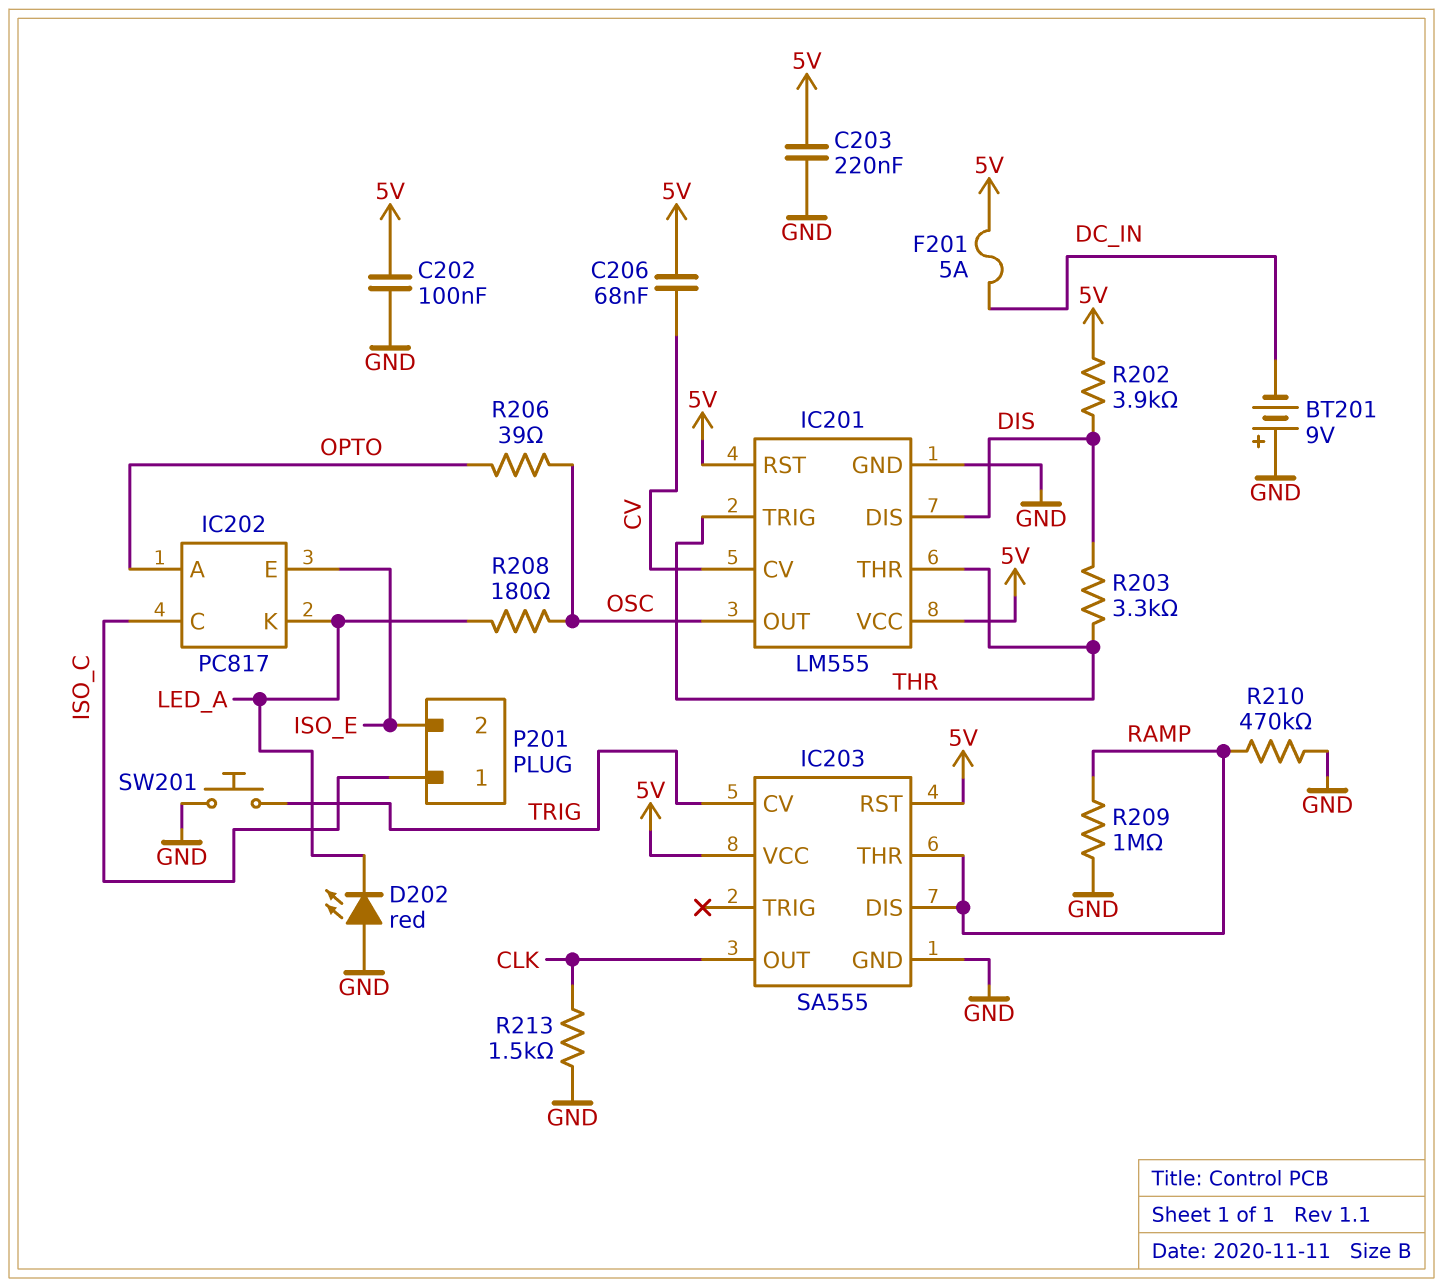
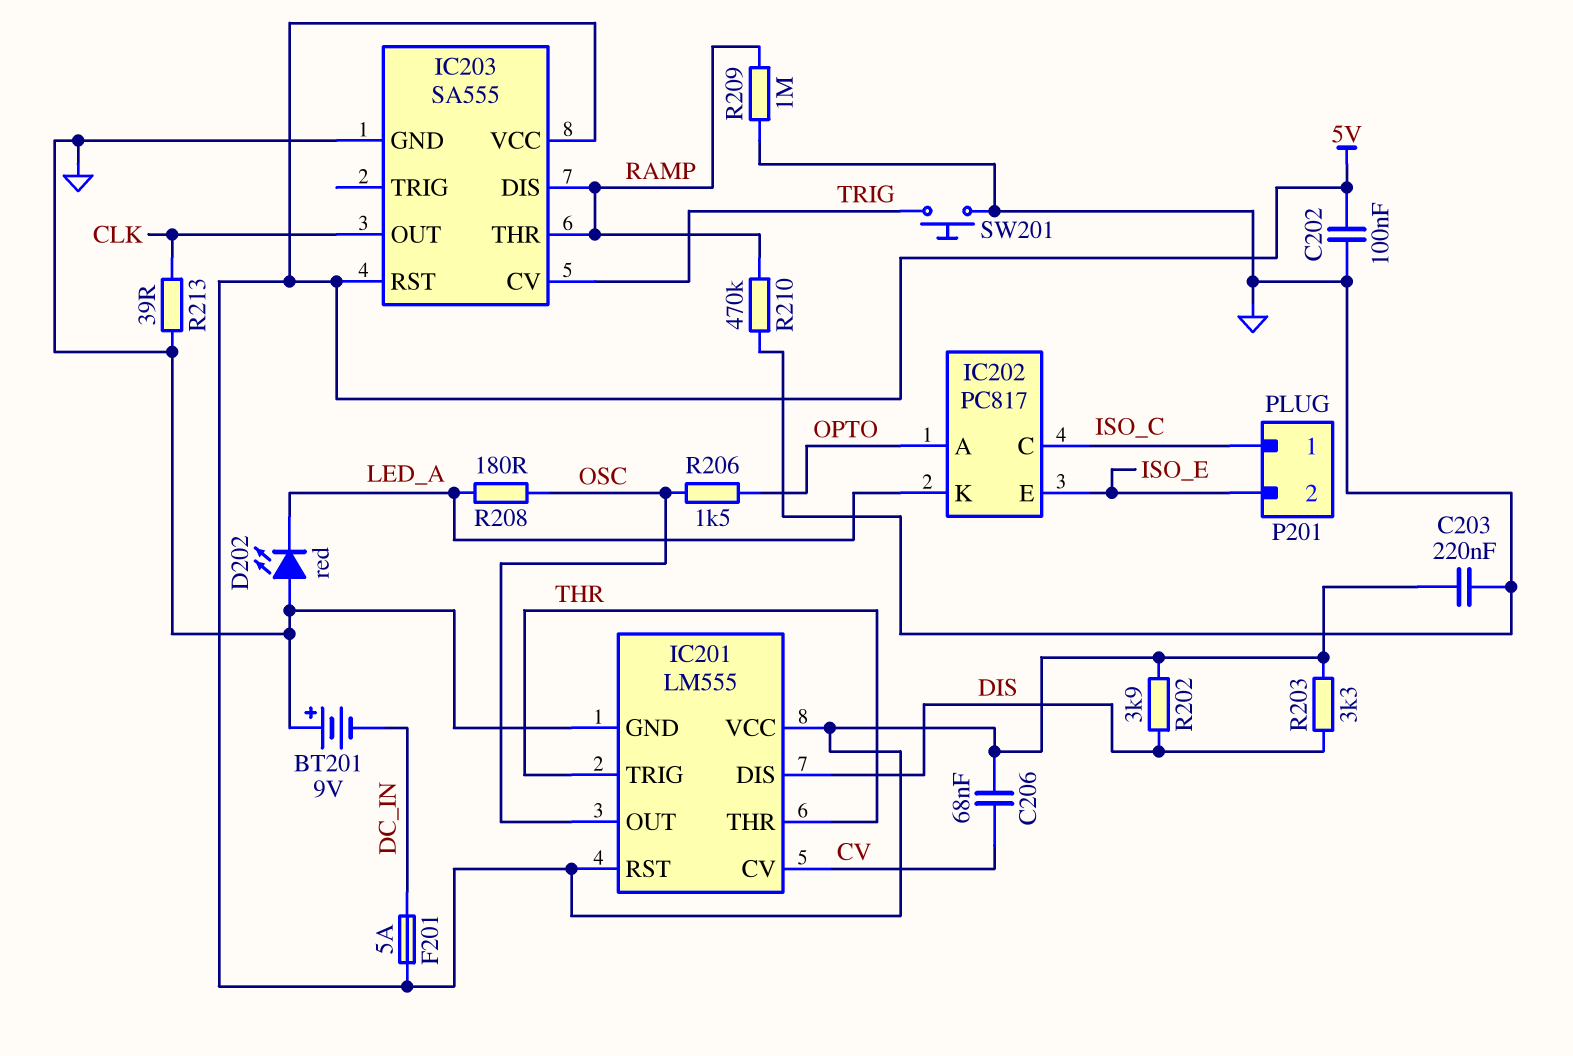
R203: 3.3k (DIS, THR) -> 3.3k (5V, DIS)
R206: 39 (OPTO, OSC) -> 1.5k (OPTO, OSC)
R213: 1.5k (CLK, GND) -> 39 (CLK, GND)

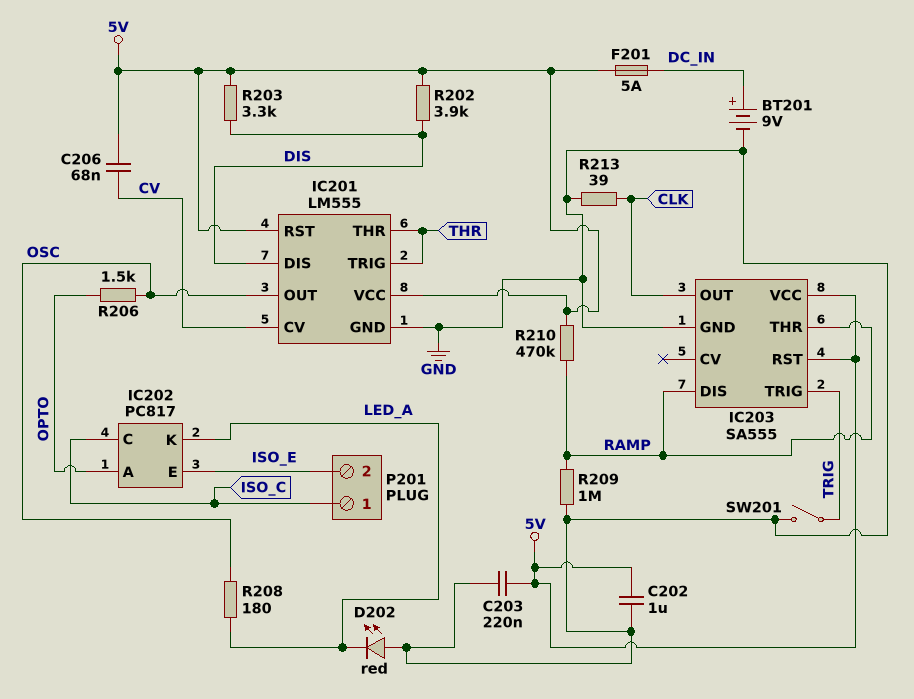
BT201: 9V (plus GND, minus DC_IN) -> 9V (plus DC_IN, minus GND)
C202: 100nF (5V, GND) -> 1uF (5V, GND)
IC203 pin CV: TRIG -> none
IC203 pin TRIG: none -> TRIG
R210: 470k (GND, RAMP) -> 470k (5V, RAMP)
SW201: button (GND, TRIG) -> switch (GND, TRIG)

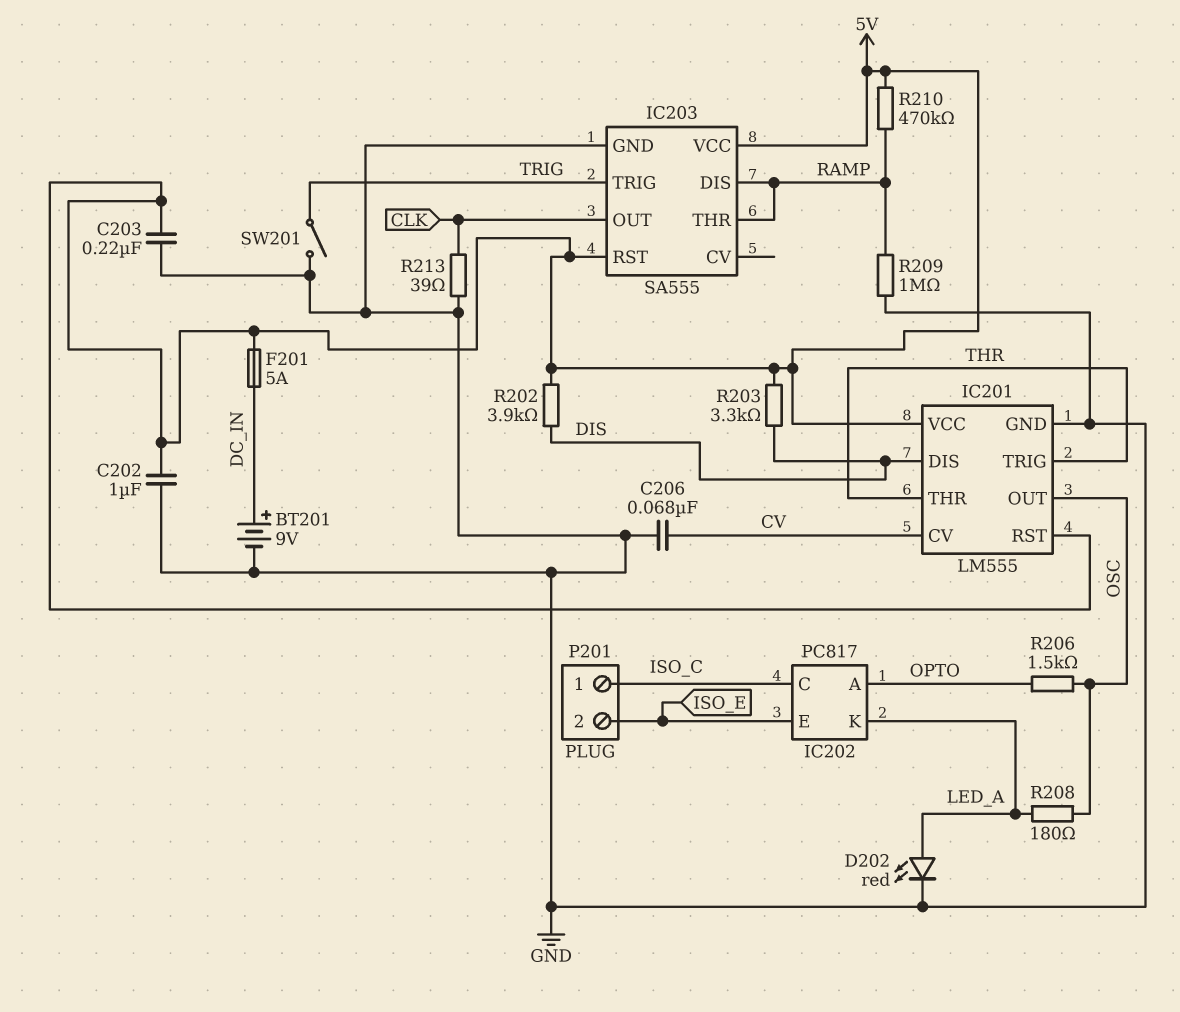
C206: 68nF (5V, CV) -> 68nF (CV, GND)
D202: LED red (A GND, K LED_A) -> LED red (A LED_A, K GND)

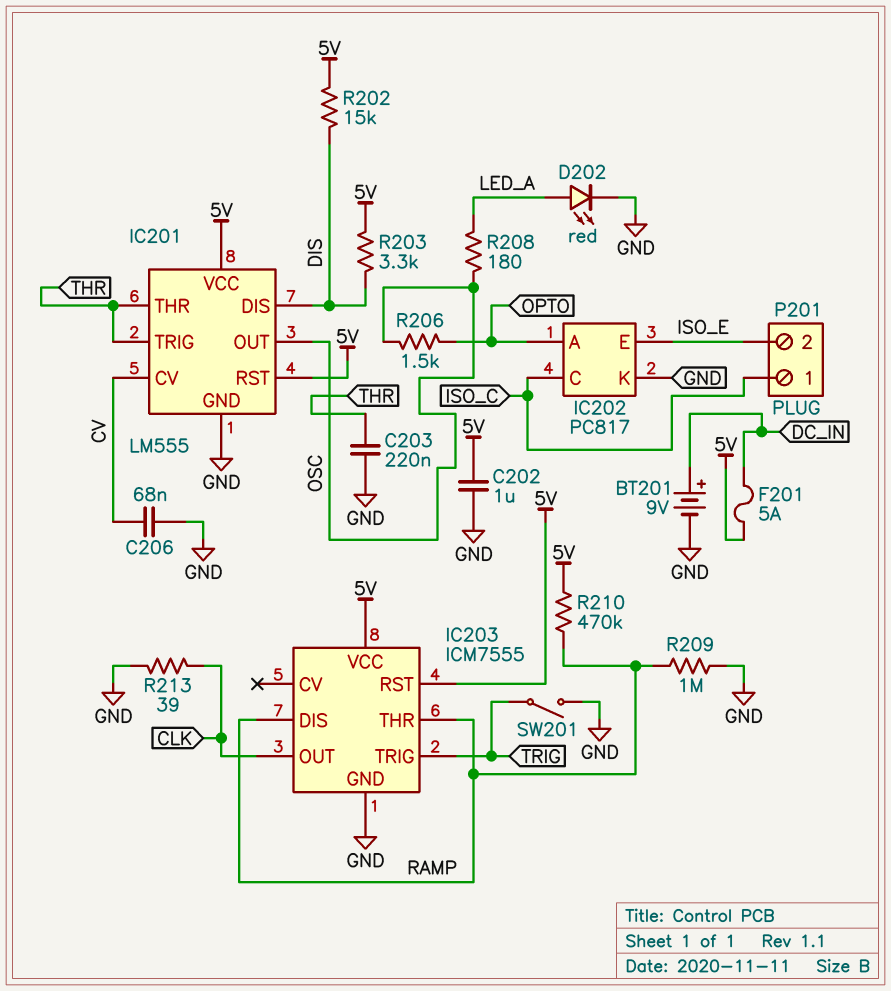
C203: 220nF (5V, GND) -> 220nF (GND, THR)
IC202 pin K: LED_A -> GND
IC203: SA555 -> ICM7555
R202: 3.9k (5V, DIS) -> 15k (5V, DIS)

